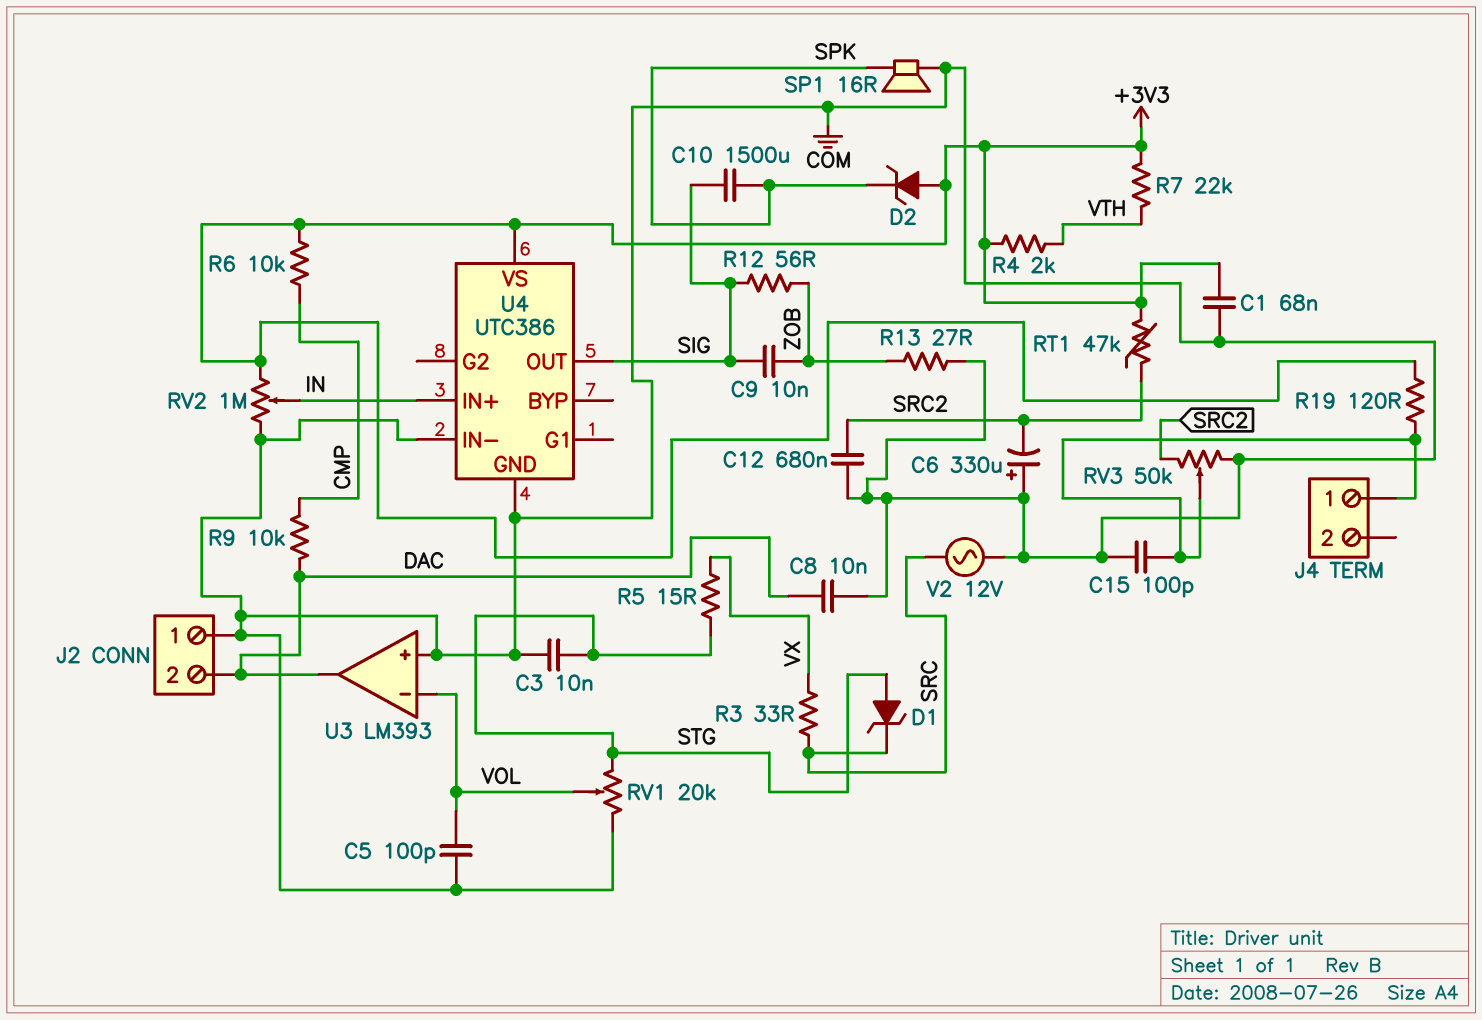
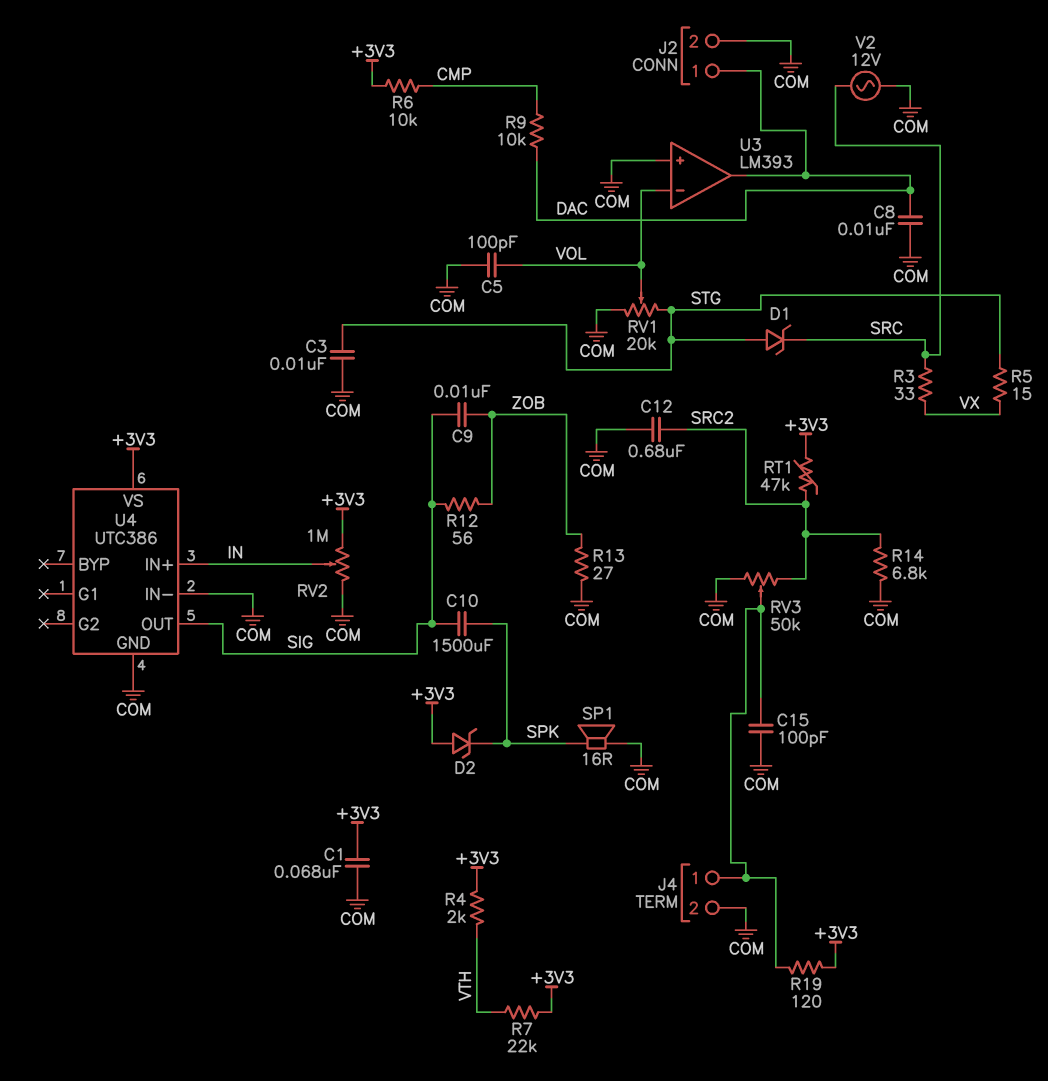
C6: 330uF (plus COM, minus SRC2) -> none
J2 pin 1: COM -> DAC
J2 pin 2: DAC -> COM
J4 pin 2: none -> COM
R14: none -> 6.8k (COM, SRC2)

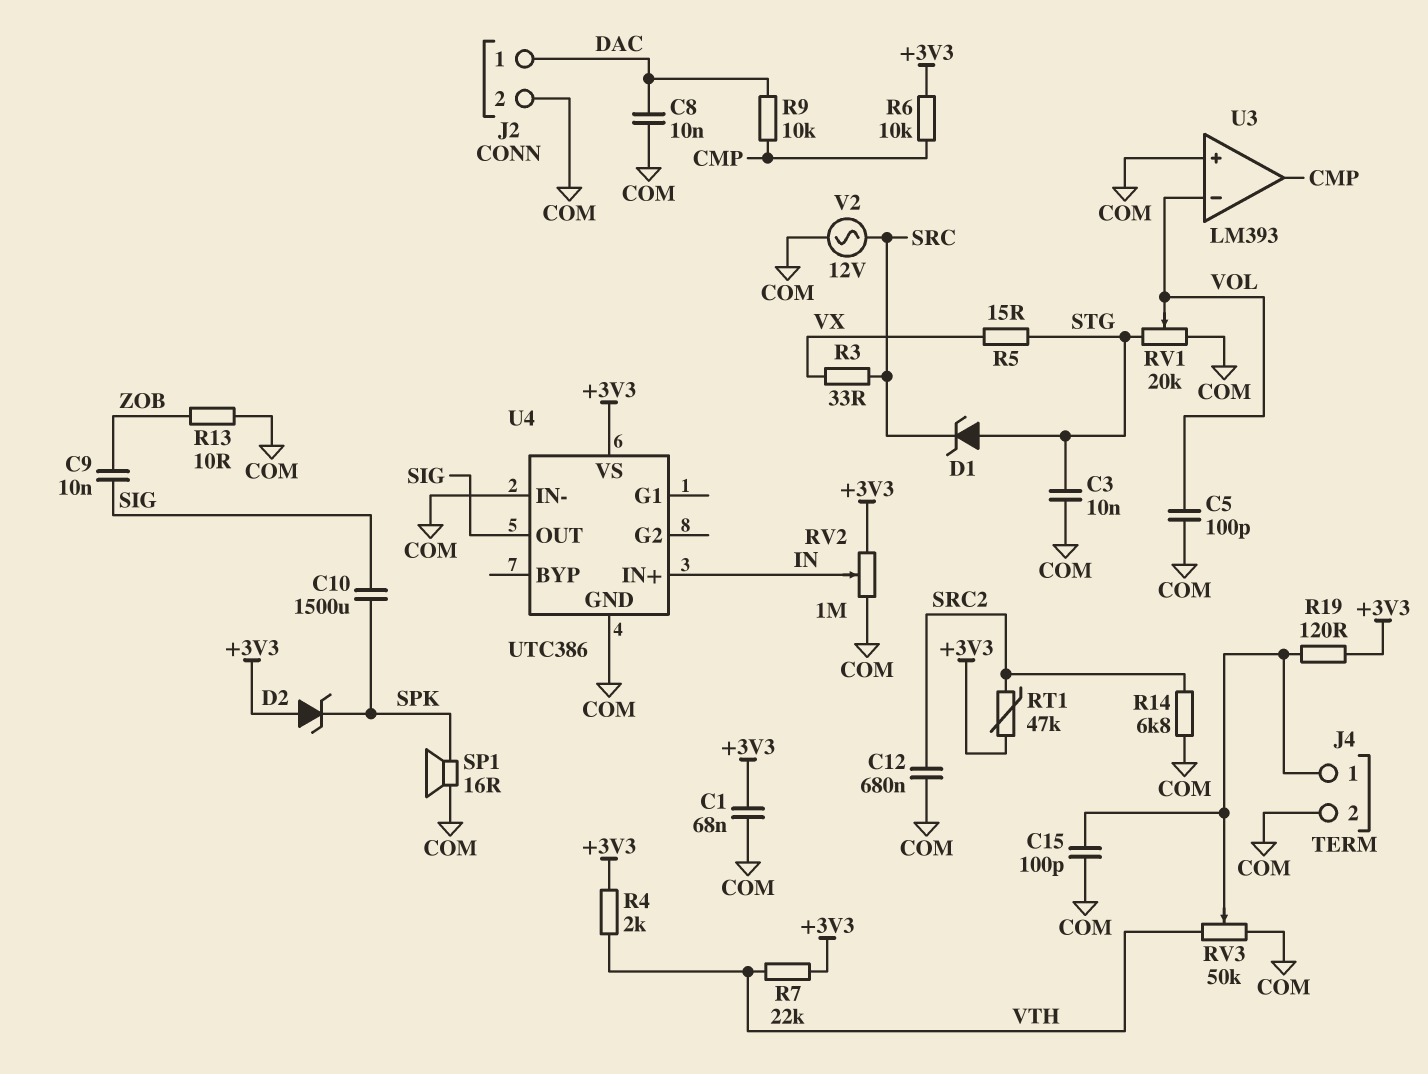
R12: 56 (SIG, ZOB) -> none
R13: 27 (COM, ZOB) -> 10 (COM, ZOB)
RV3: 50k (COM, SRC2, wiper J4/1) -> 50k (COM, VTH, wiper J4/1)
U3 pin out: DAC -> CMP

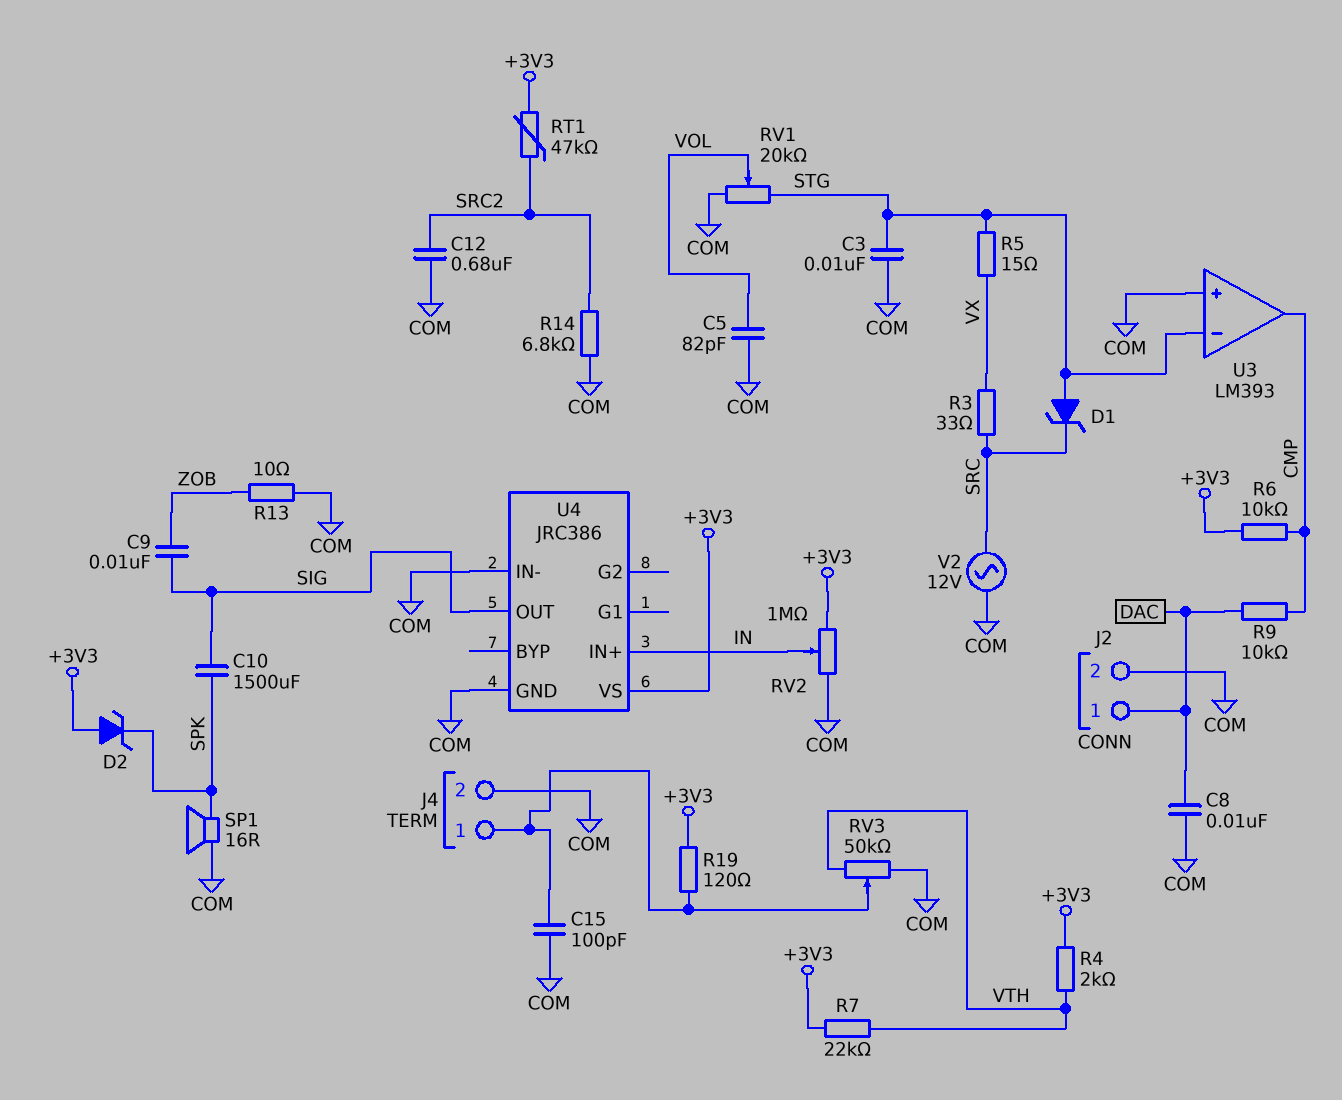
C1: 68nF (+3V3, COM) -> none
C5: 100pF (COM, VOL) -> 82pF (COM, VOL)
U3 pin in-: VOL -> STG
U4: UTC386 -> JRC386

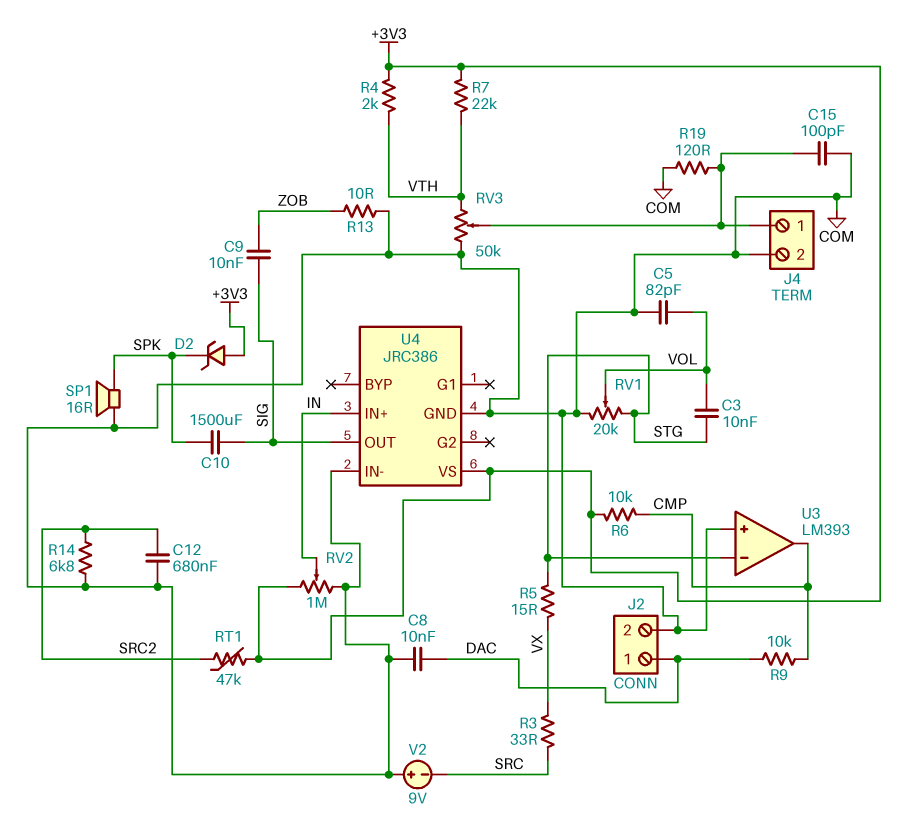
C3: 10nF (COM, STG) -> 10nF (STG, VOL)
D1: zener (A STG, K SRC) -> none
R19: 120 (+3V3, J4/1) -> 120 (COM, J4/1)
V2: AC 12V (COM, SRC) -> 9V (plus COM, minus SRC)

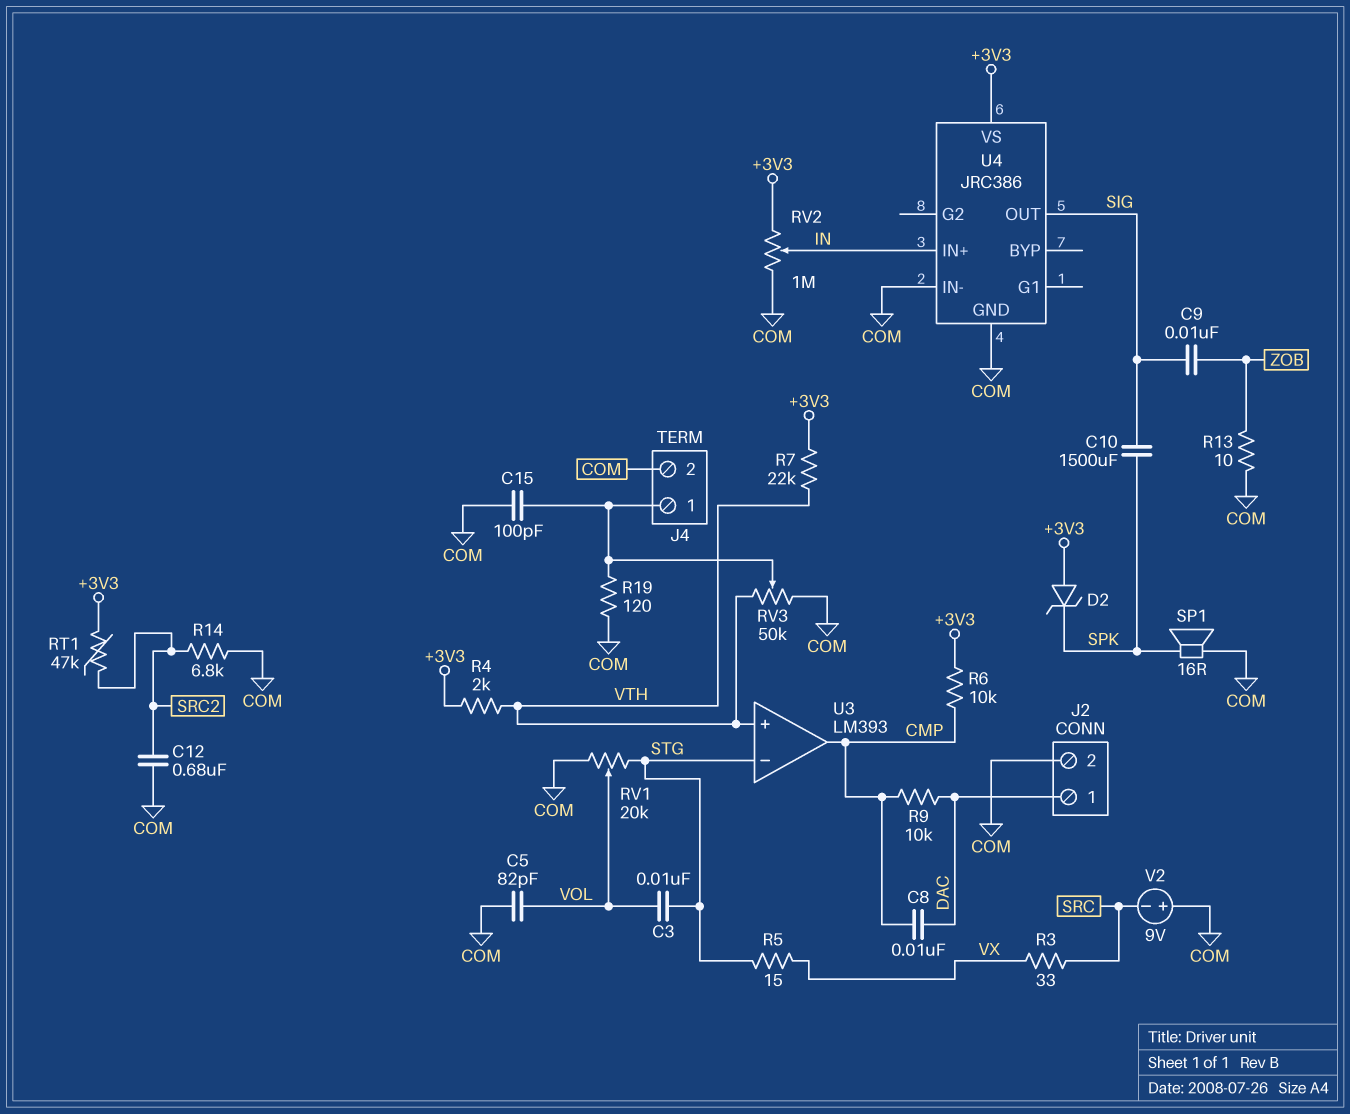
C8: 10nF (COM, DAC) -> 10nF (CMP, DAC)
U3 pin in+: COM -> VTH

